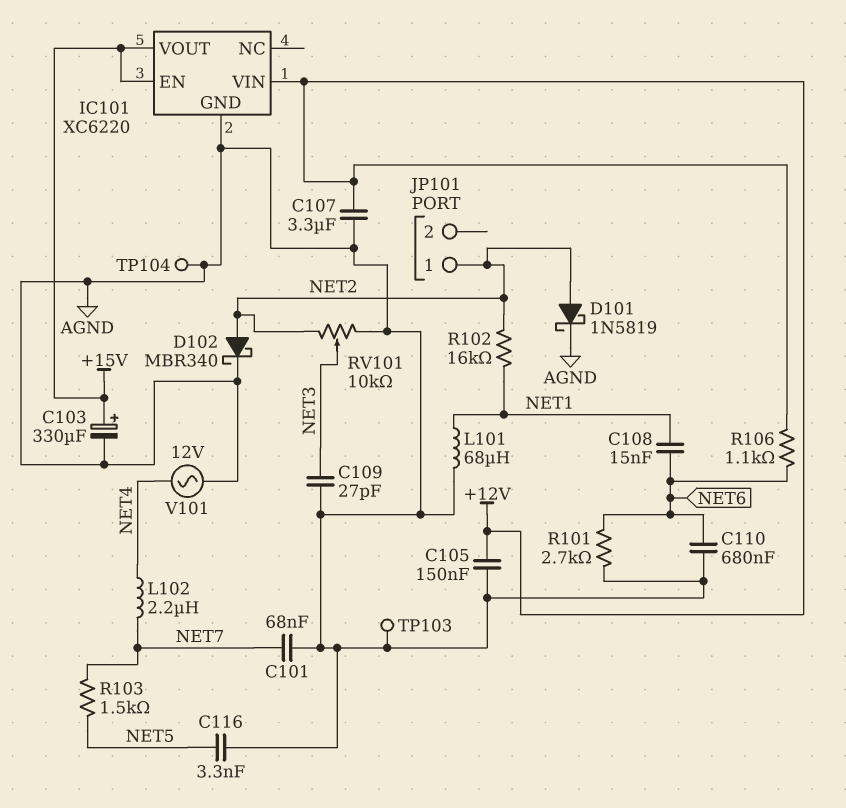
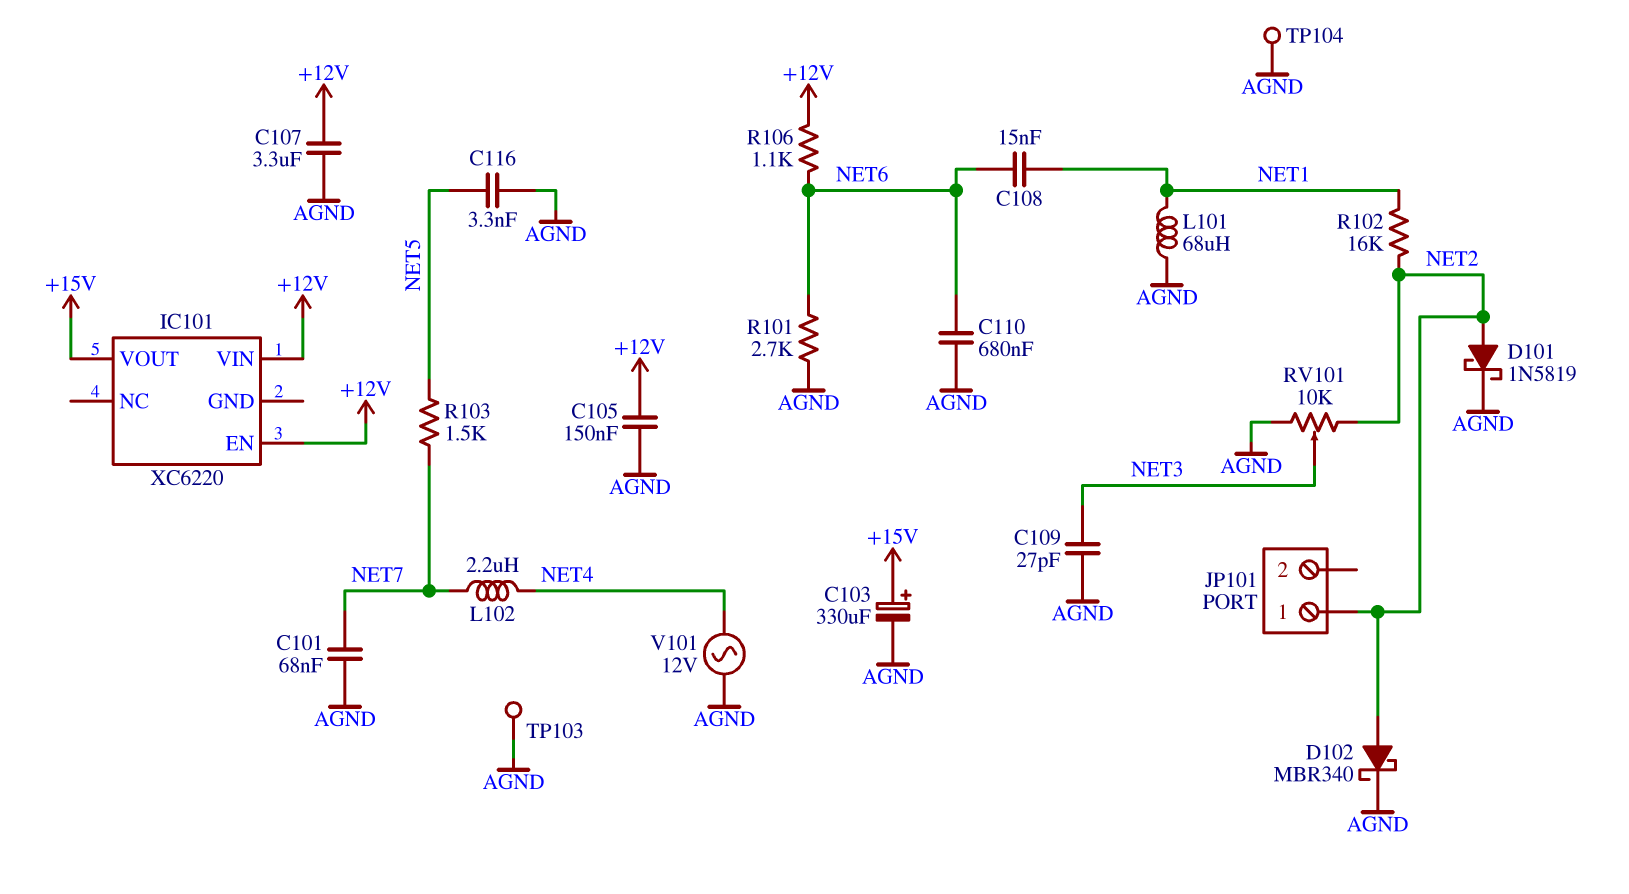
IC101 pin EN: +15V -> +12V
IC101 pin GND: AGND -> none

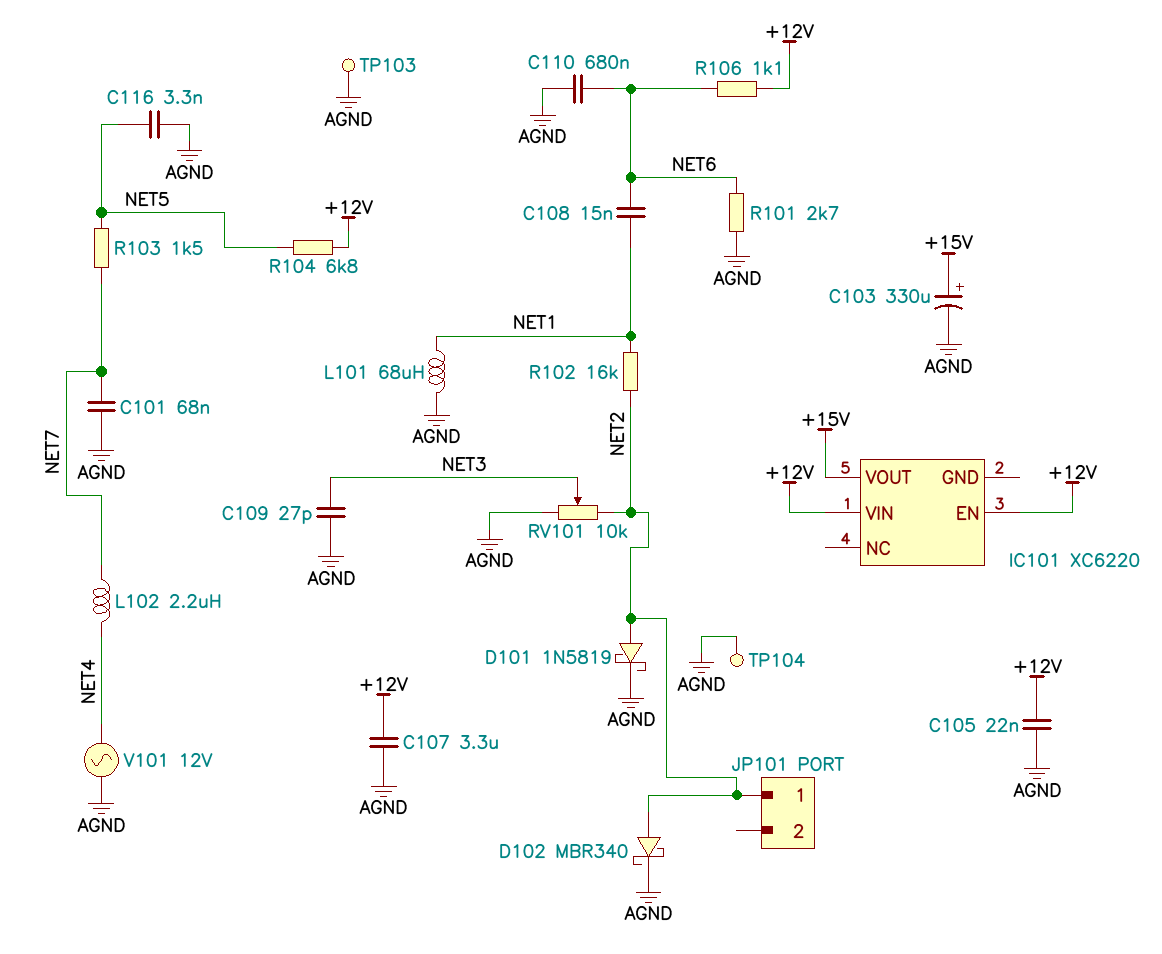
C105: 150nF (+12V, AGND) -> 22nF (+12V, AGND)
R104: none -> 6.8k (+12V, NET5)

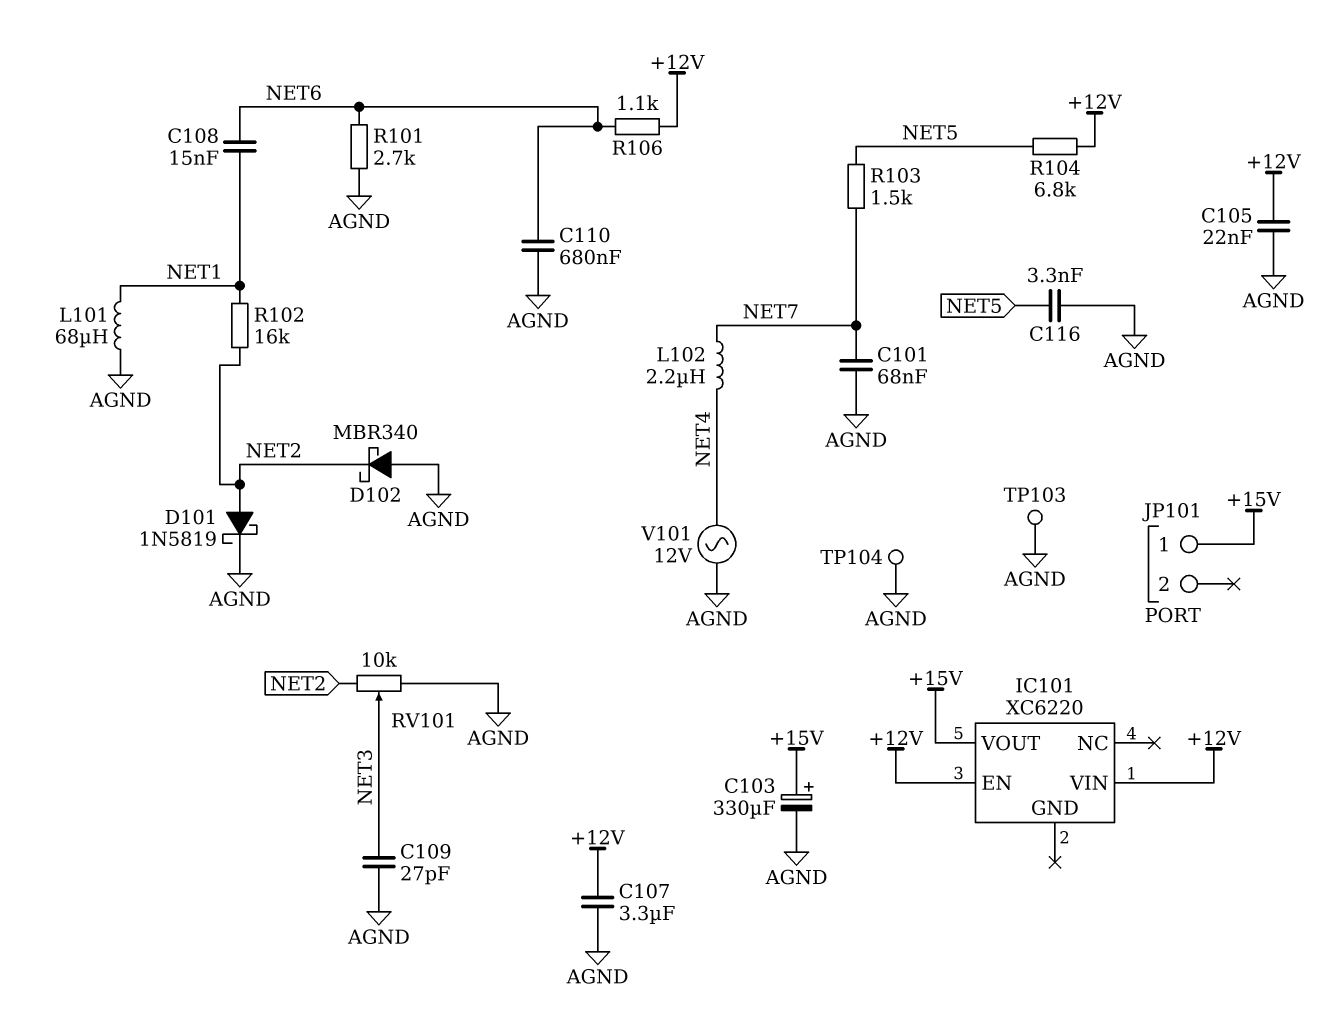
D102: schottky MBR340 (A NET2, K AGND) -> schottky MBR340 (A AGND, K NET2)
JP101 pin 1: NET2 -> +15V

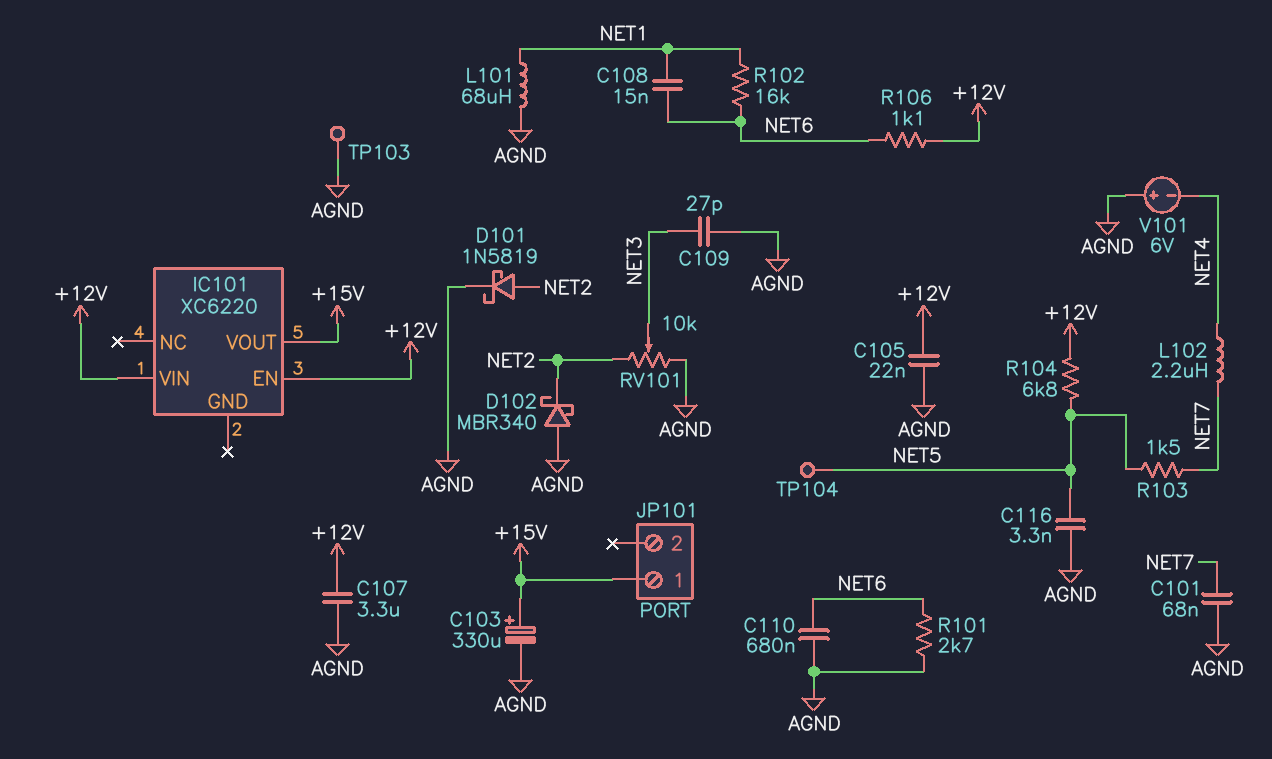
R102: 16k (NET1, NET2) -> 16k (NET1, NET6)
TP104: test point (AGND) -> test point (NET5)
V101: AC 12V (AGND, NET4) -> 6V (plus AGND, minus NET4)

